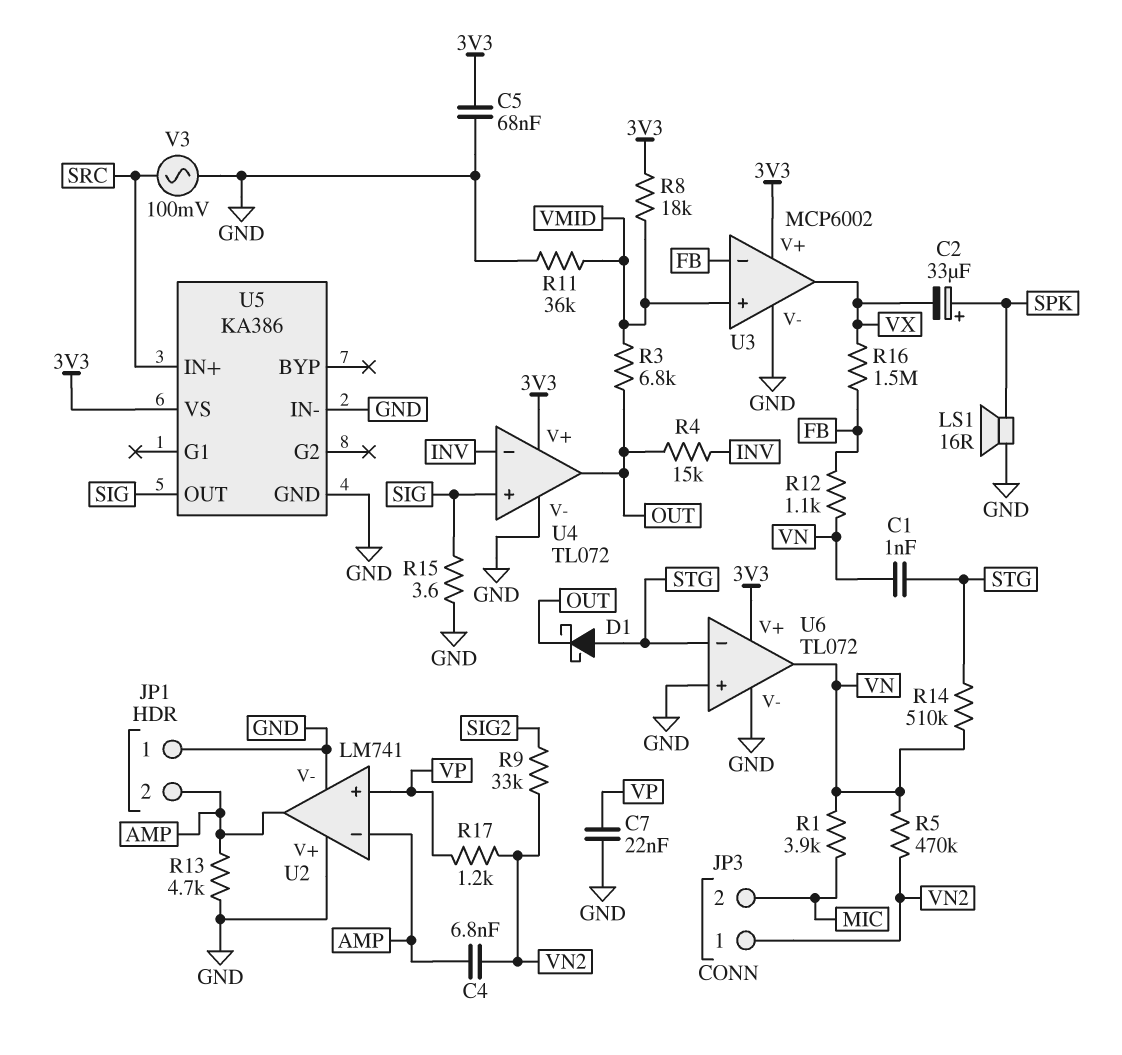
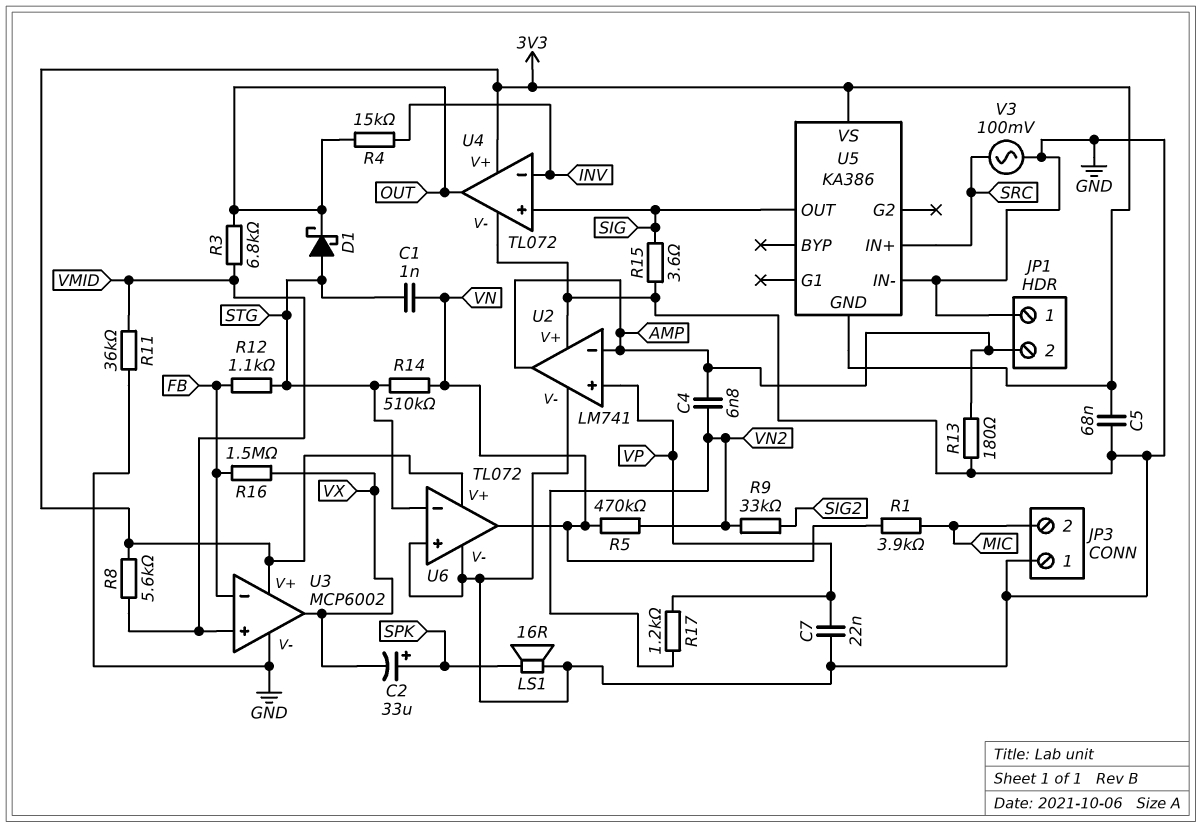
JP3 pin 1: VN2 -> GND
R8: 18k (3V3, VMID) -> 5.6k (3V3, VMID)
R12: 1.1k (FB, VN) -> 1.1k (FB, STG)
R13: 4.7k (AMP, GND) -> 180 (AMP, GND)
U5 pin GND: GND -> 3V3

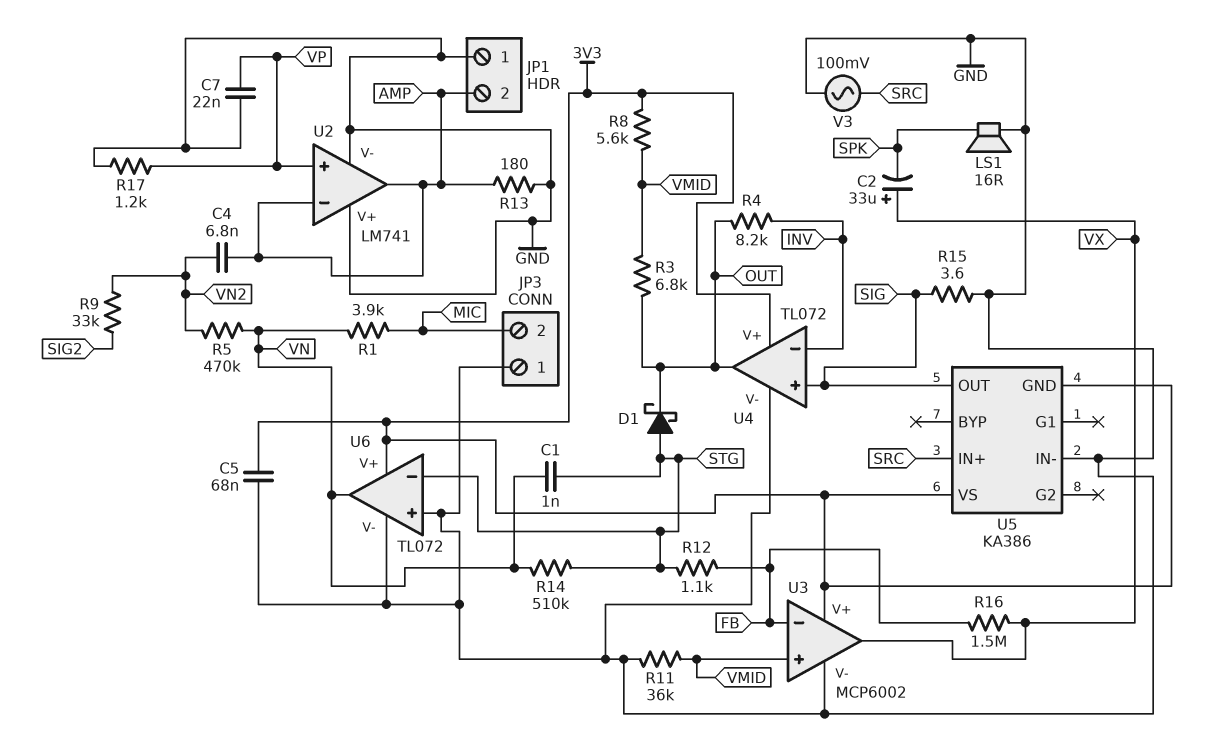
C2: 33uF (plus SPK, minus VX) -> 33uF (plus VX, minus SPK)
R4: 15k (INV, OUT) -> 8.2k (INV, OUT)
R17: 1.2k (VN2, VP) -> 1.2k (GND, VP)

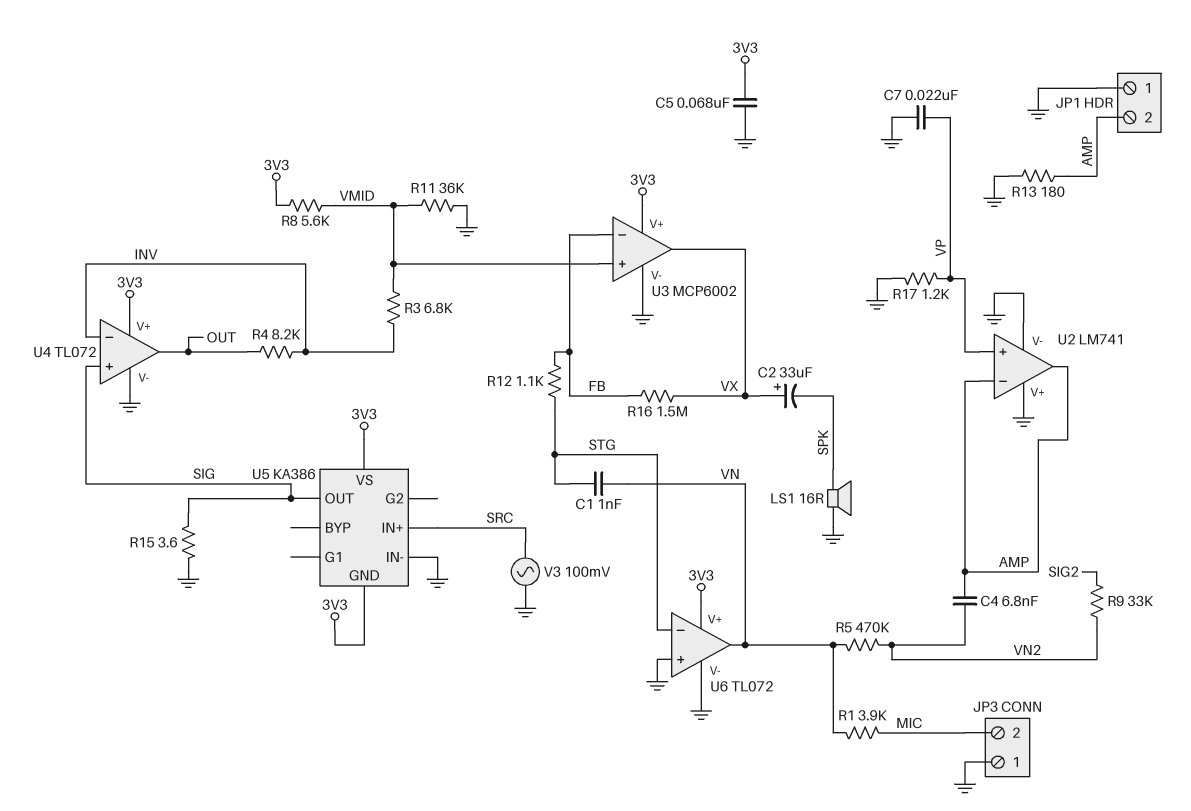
D1: schottky (A STG, K OUT) -> none
R3: 6.8k (OUT, VMID) -> 6.8k (INV, VMID)
R14: 510k (STG, VN) -> none

